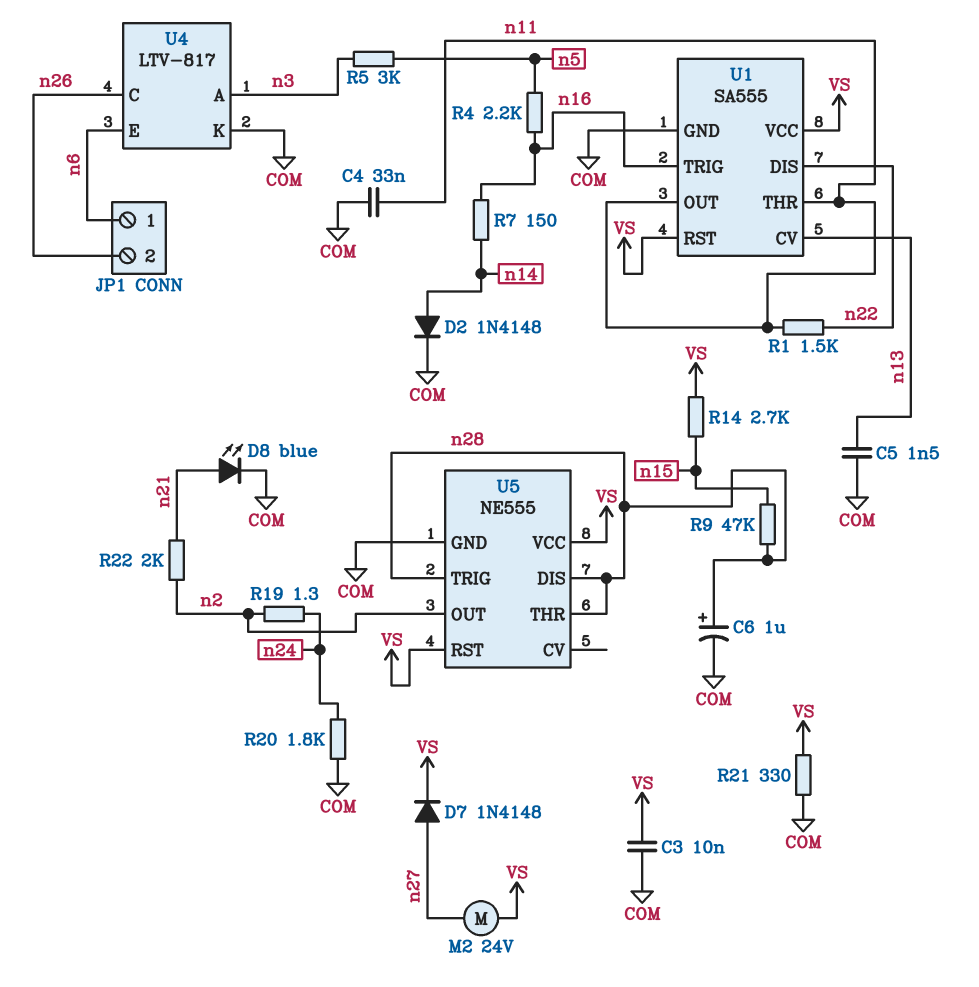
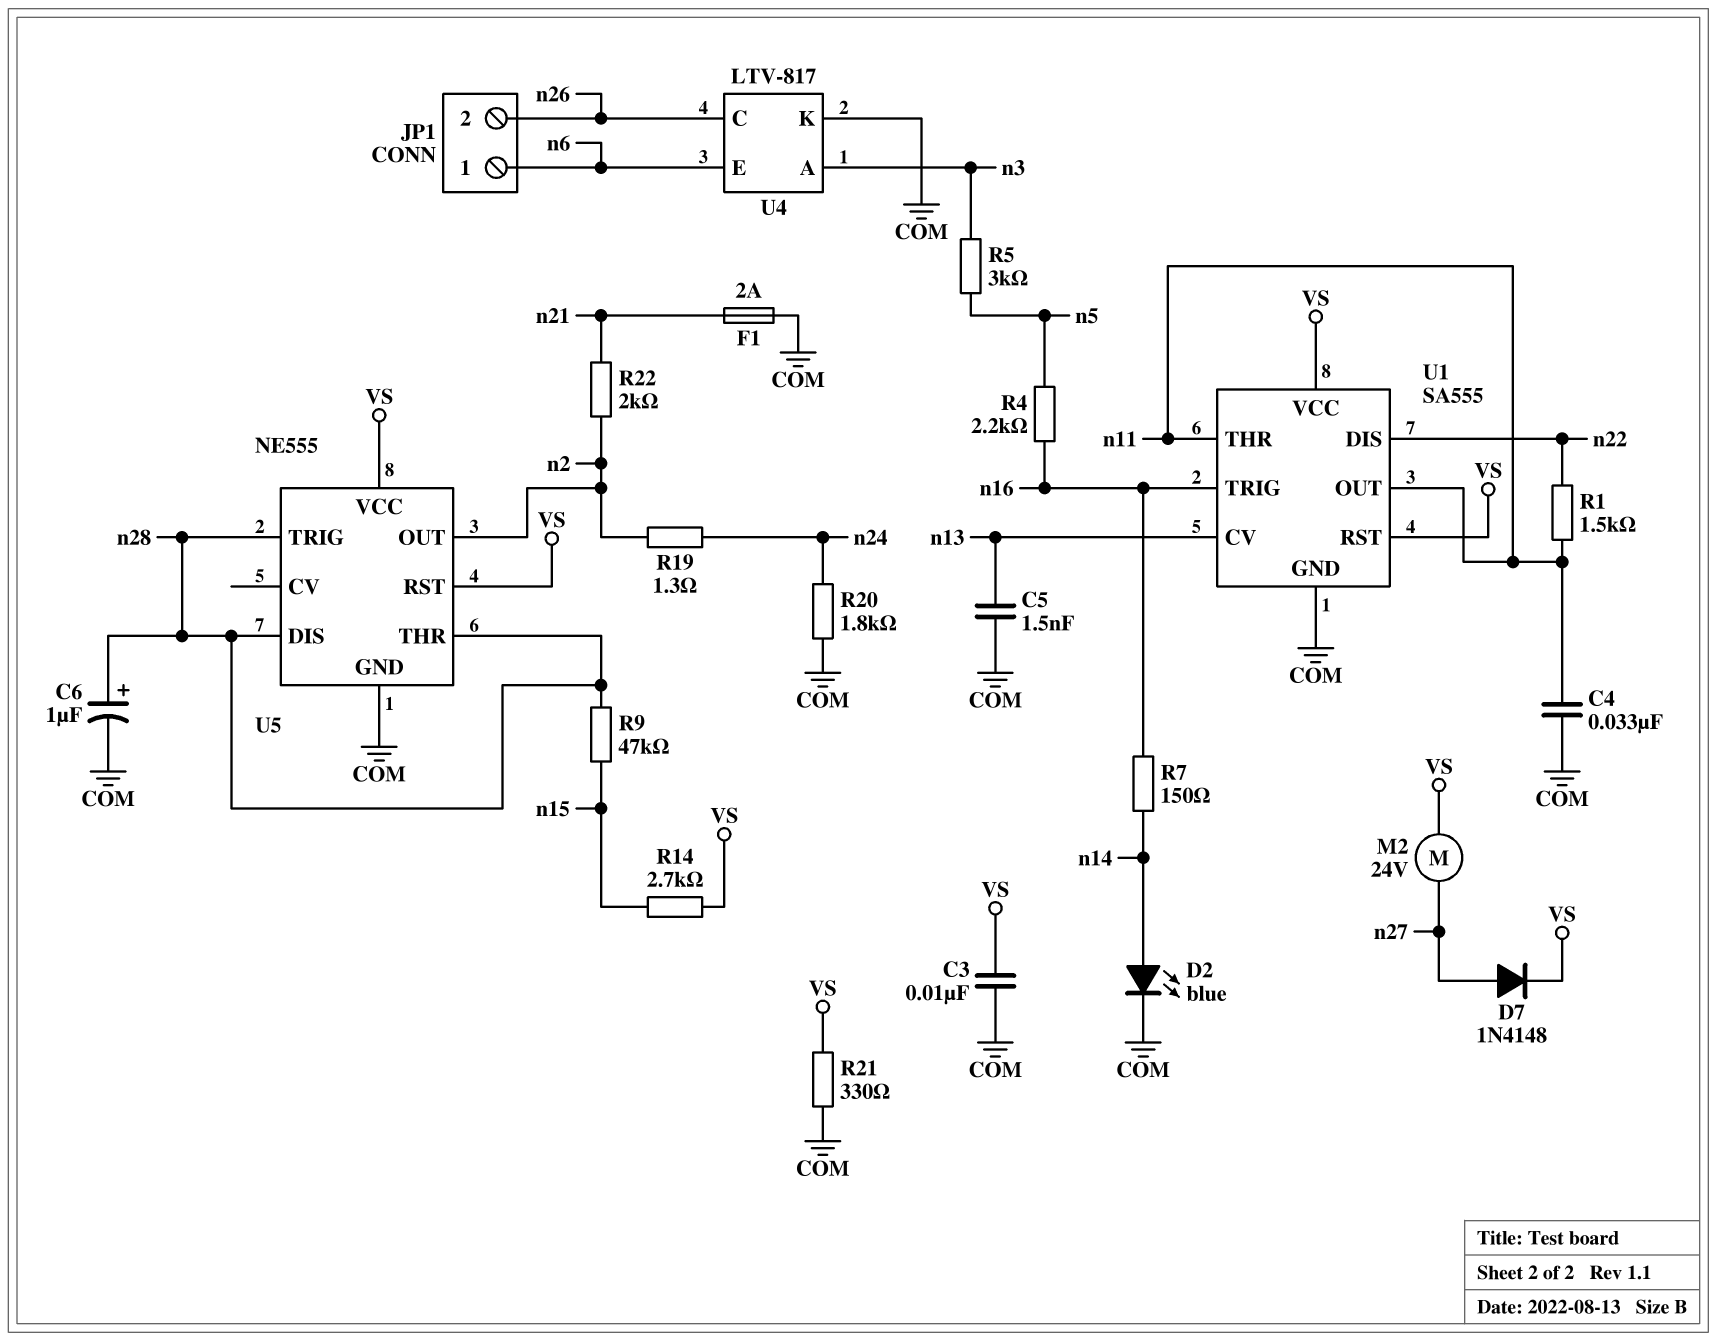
D2: diode 1N4148 (A n14, K COM) -> LED blue (A n14, K COM)
D8: LED blue (A n21, K COM) -> none
F1: none -> 2A (COM, n21)

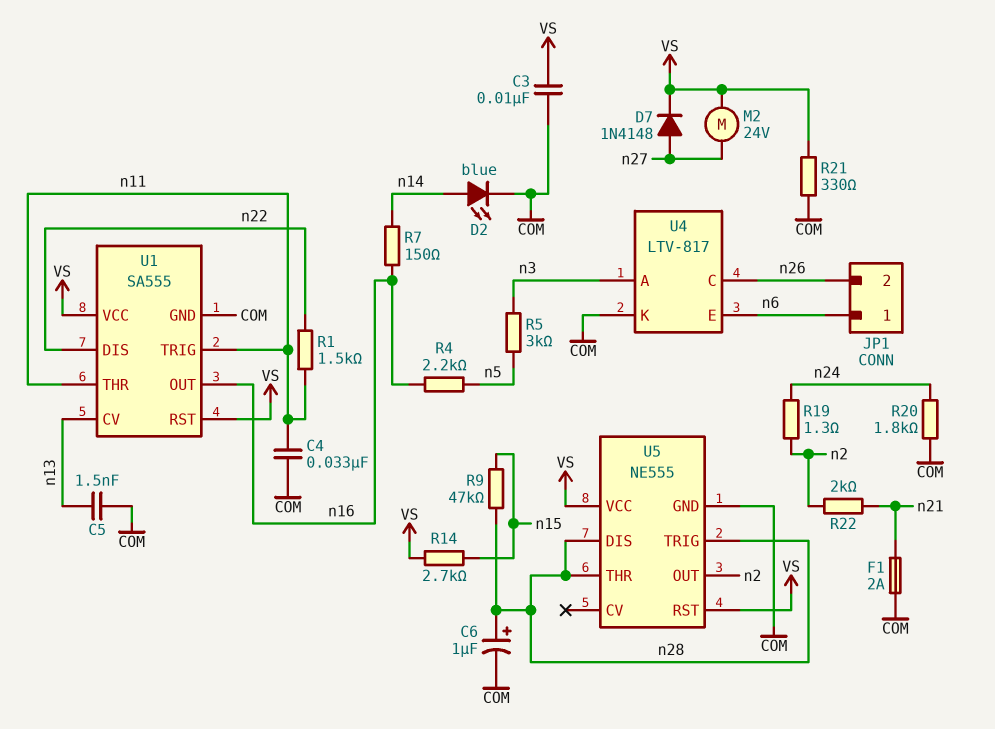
U1 pin OUT: n11 -> n16
U1 pin TRIG: n16 -> n11

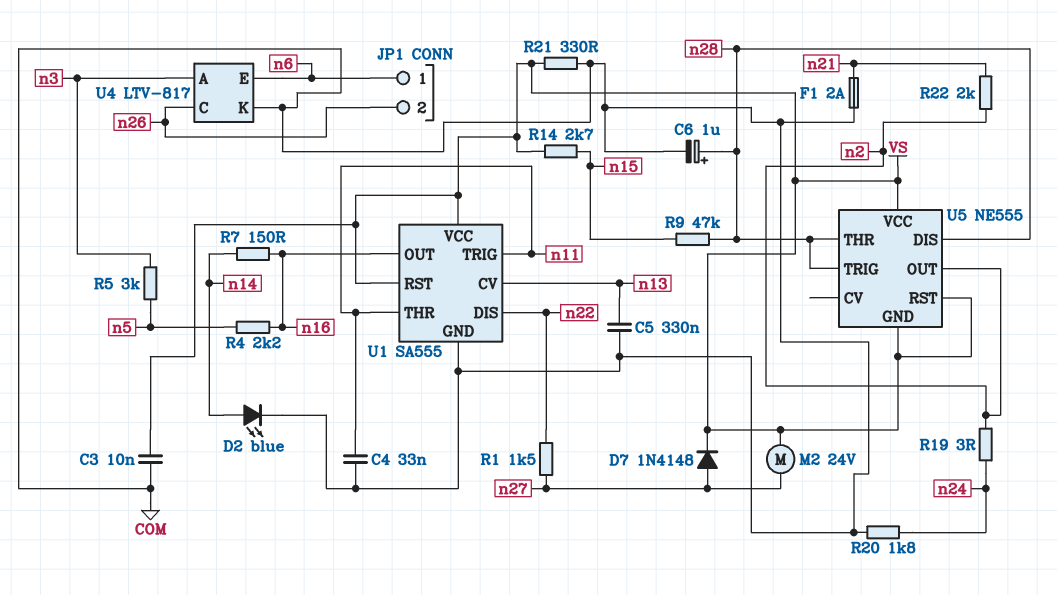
C5: 1.5nF (COM, n13) -> 330nF (COM, n13)
R1: 1.5k (n11, n22) -> 1.5k (n22, n27)
R19: 1.3 (n2, n24) -> 3 (n2, n24)
U5 pin GND: COM -> VS

